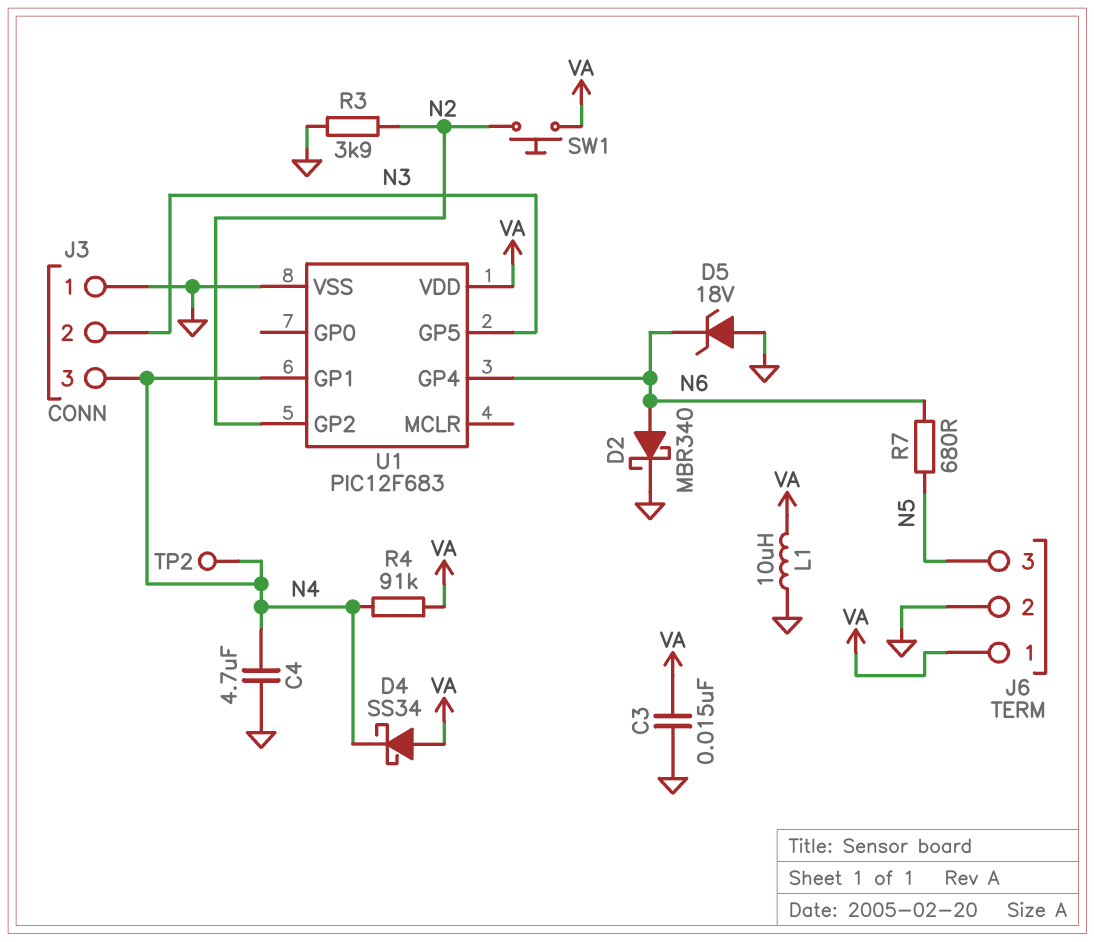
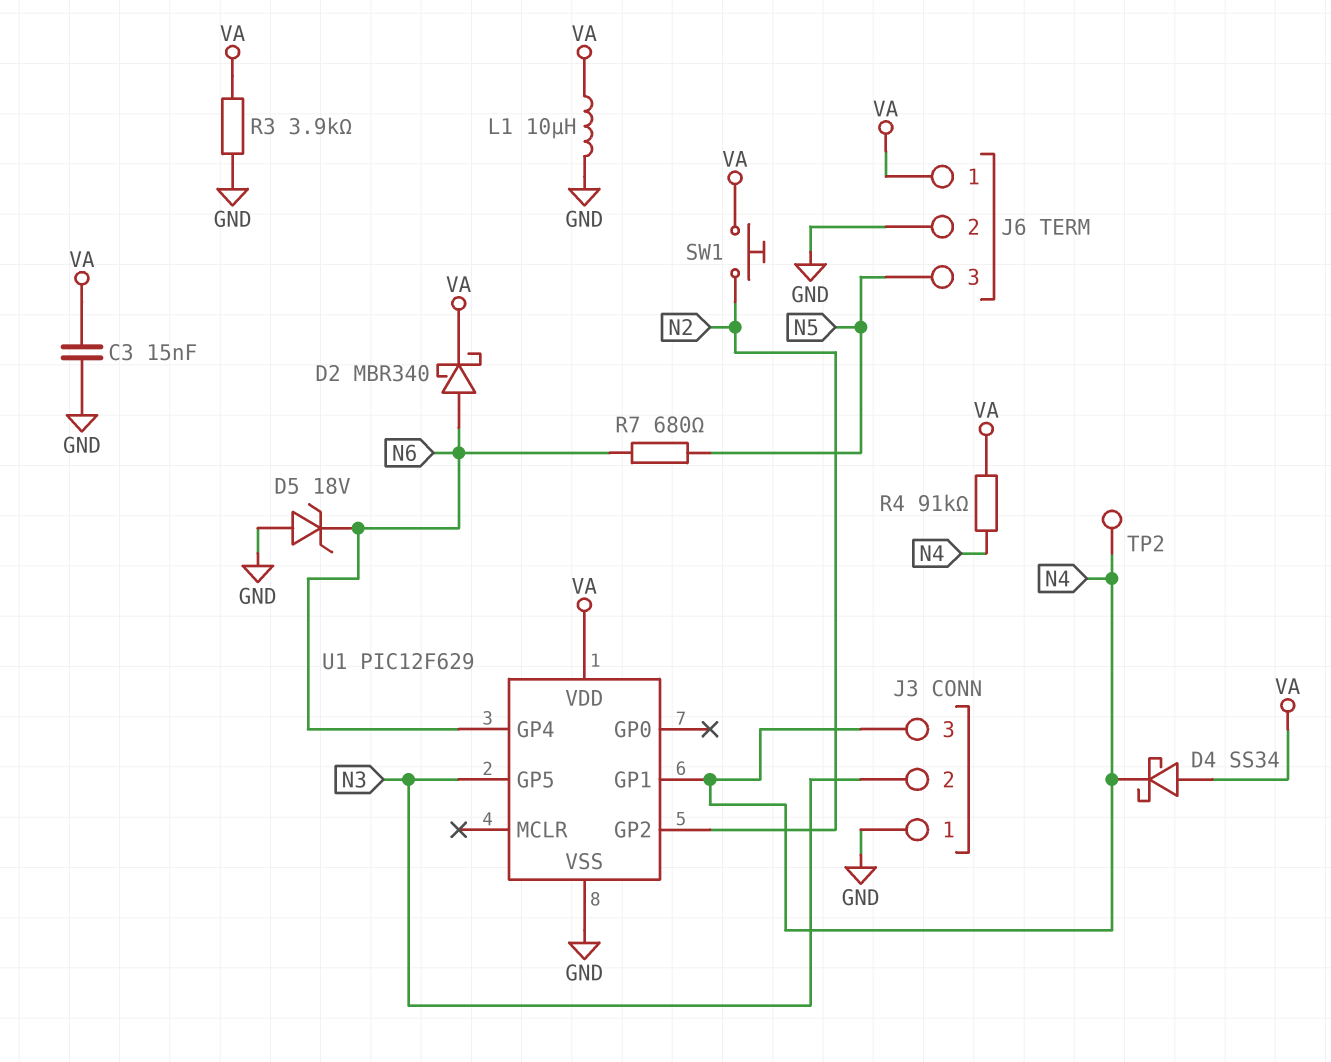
C4: 4.7uF (GND, N4) -> none
D2: schottky MBR340 (A N6, K GND) -> schottky MBR340 (A N6, K VA)
R3: 3.9k (GND, N2) -> 3.9k (GND, VA)
U1: PIC12F683 -> PIC12F629

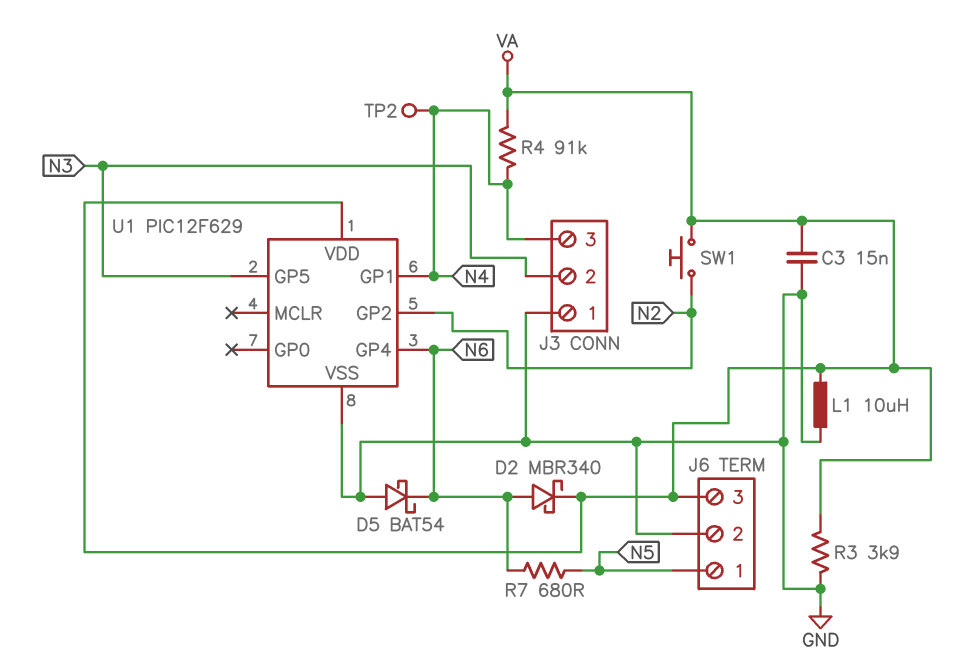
D4: schottky SS34 (A VA, K N4) -> none
D5: zener 18V (A GND, K N6) -> schottky BAT54 (A GND, K N6)
J6 pin 1: VA -> N5
J6 pin 3: N5 -> VA

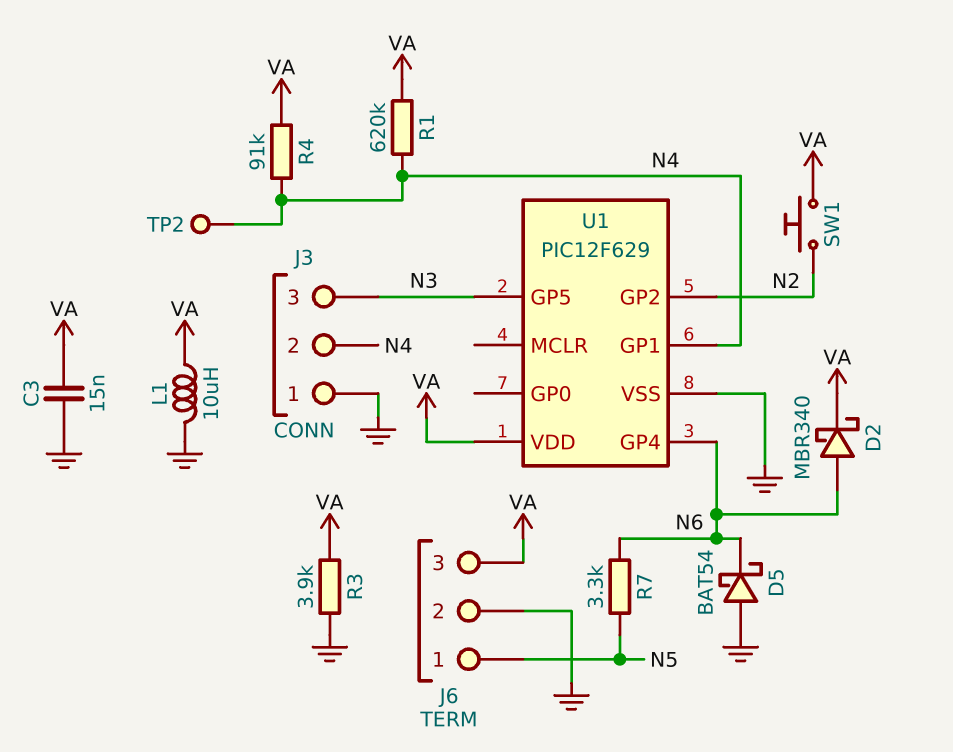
J3 pin 2: N3 -> N4
J3 pin 3: N4 -> N3
R1: none -> 620k (N4, VA)
R7: 680 (N5, N6) -> 3.3k (N5, N6)

